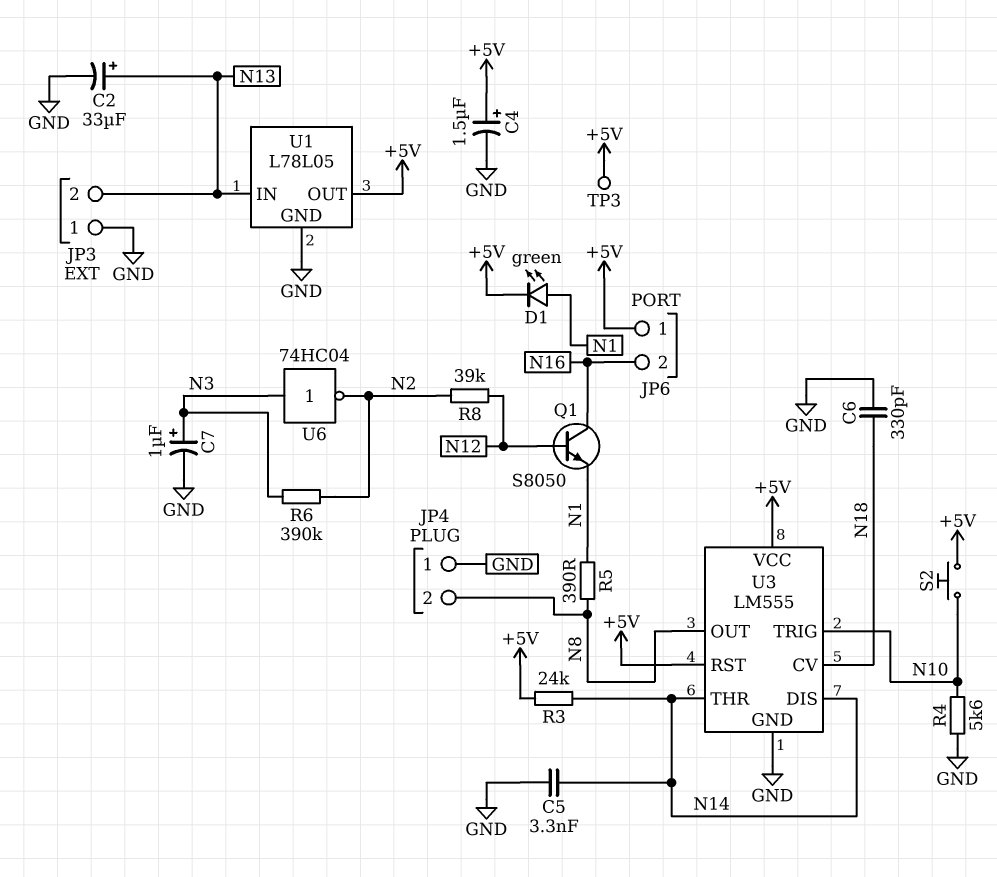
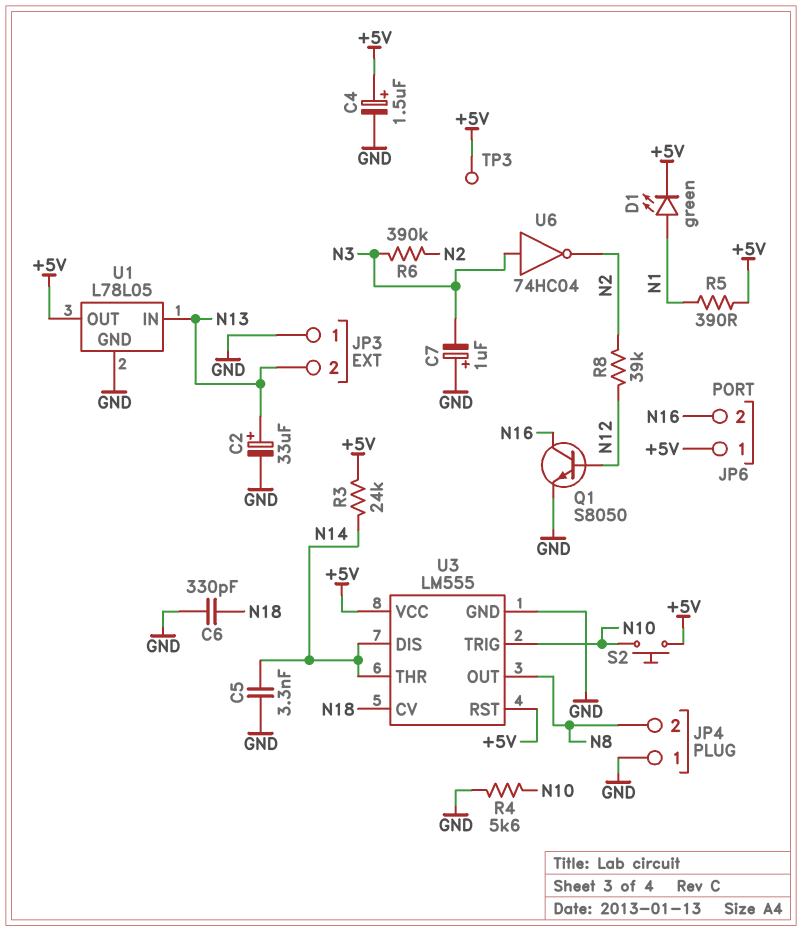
C7: 1uF (plus N3, minus GND) -> 1uF (plus GND, minus N3)
Q1: NPN S8050 (B N12, C N16, E N1) -> NPN S8050 (B N12, C N16, E GND)
R5: 390 (N1, N8) -> 390 (+5V, N1)

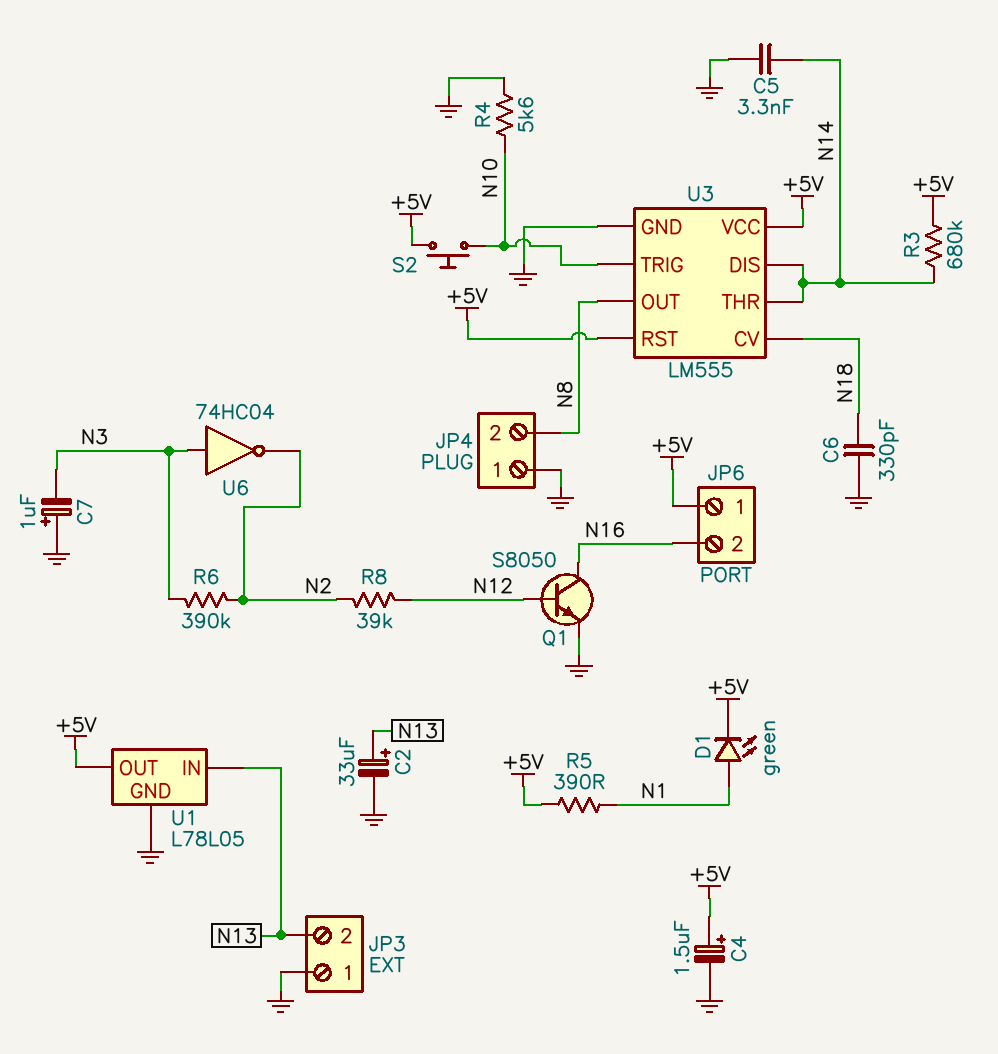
R3: 24k (+5V, N14) -> 680k (+5V, N14)
TP3: test point (+5V) -> none

